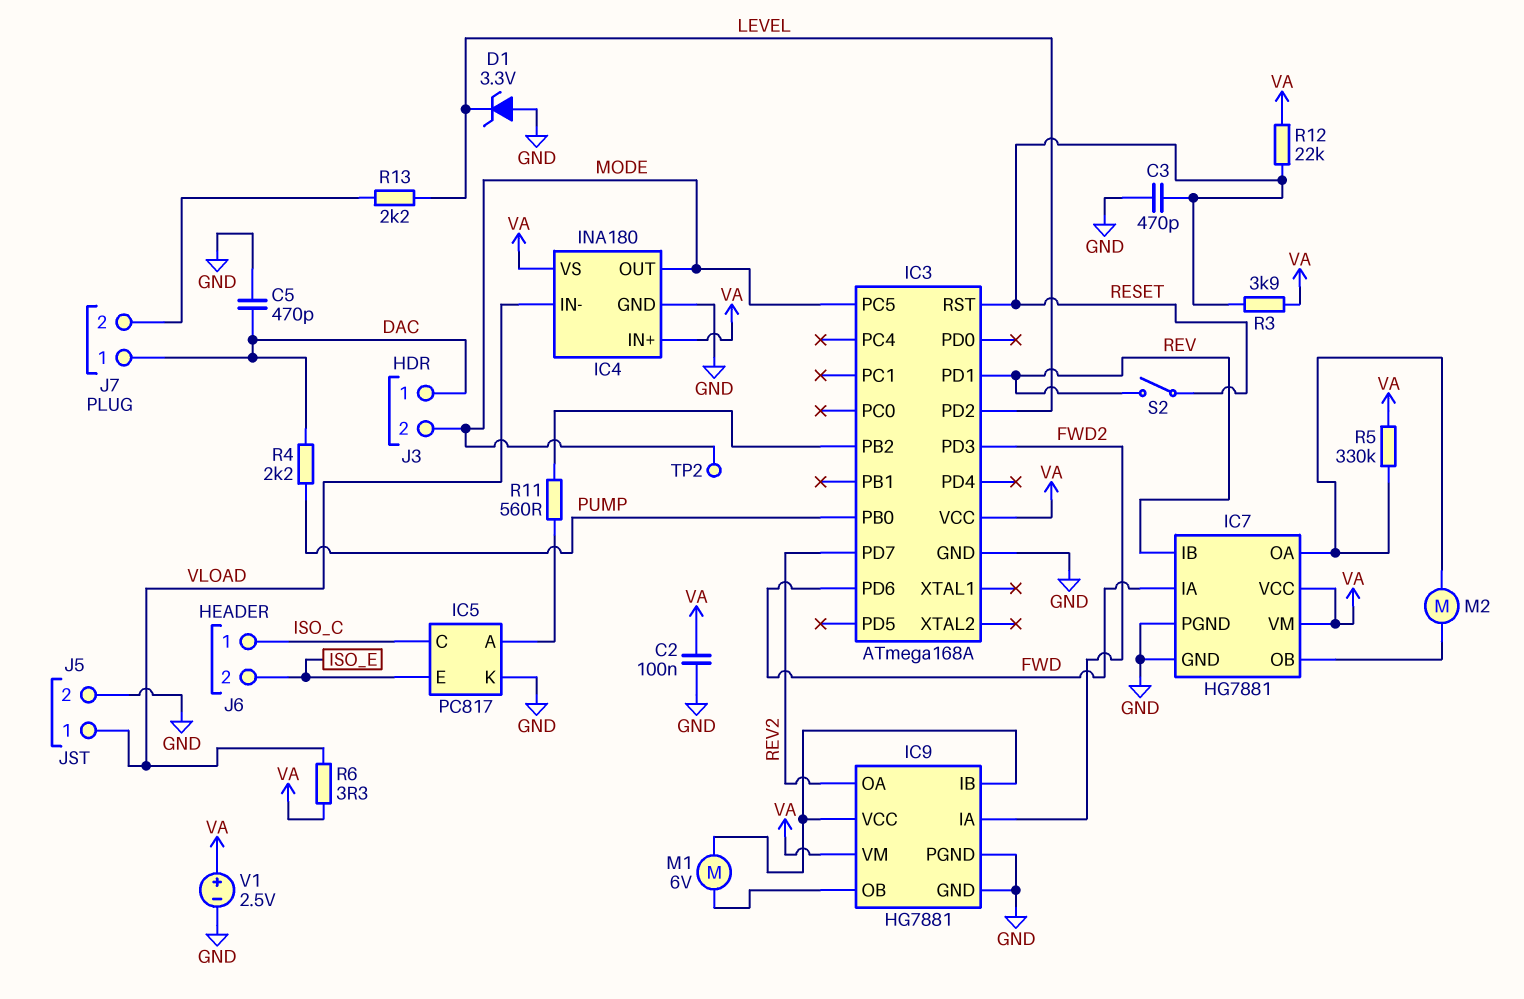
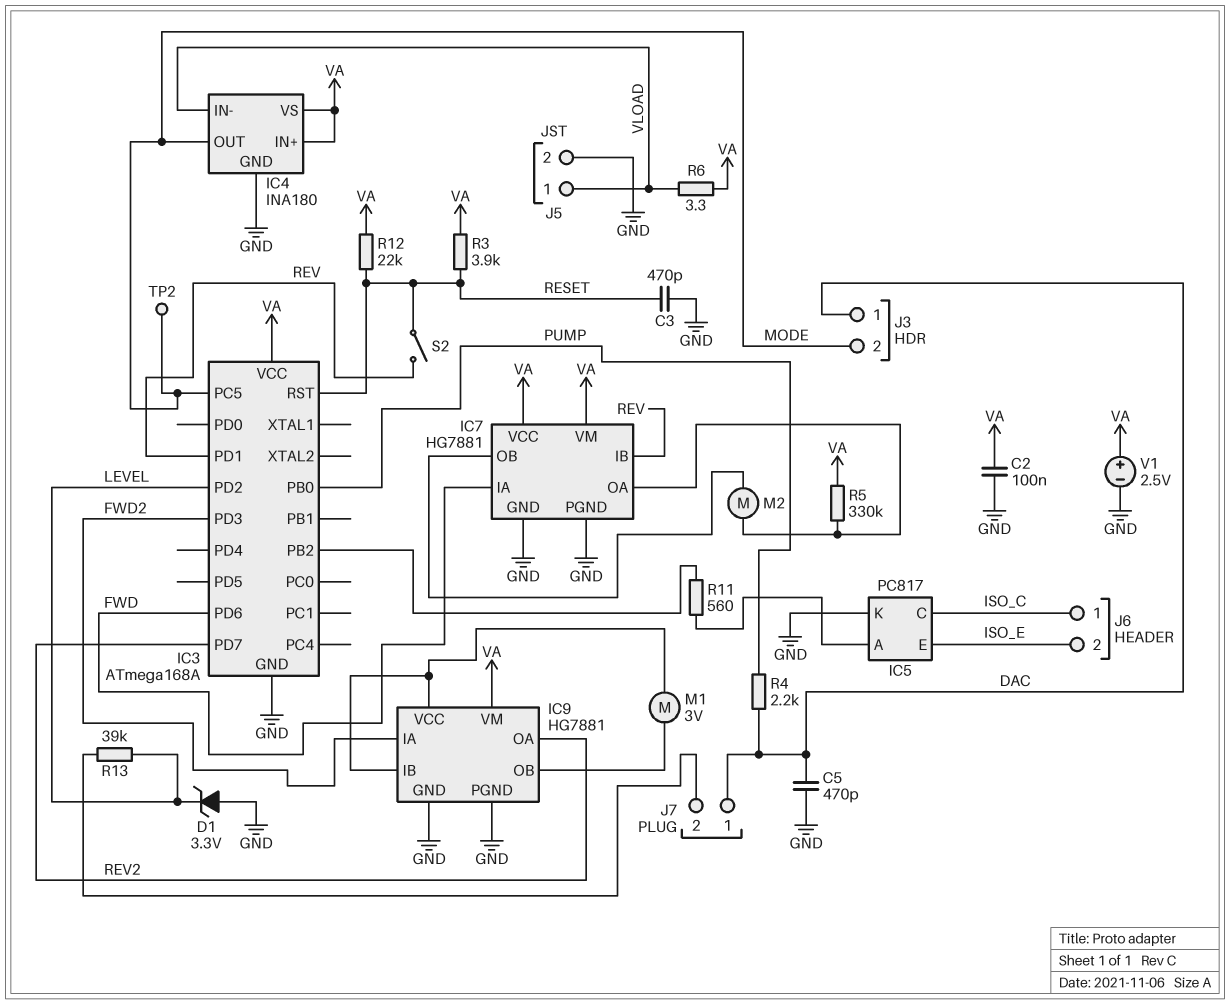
M1: motor 6V (IC9/IB, IC9/OB) -> motor 3V (IC9/IB, IC9/OB)
R13: 2.2k (J7/2, LEVEL) -> 39k (J7/2, LEVEL)

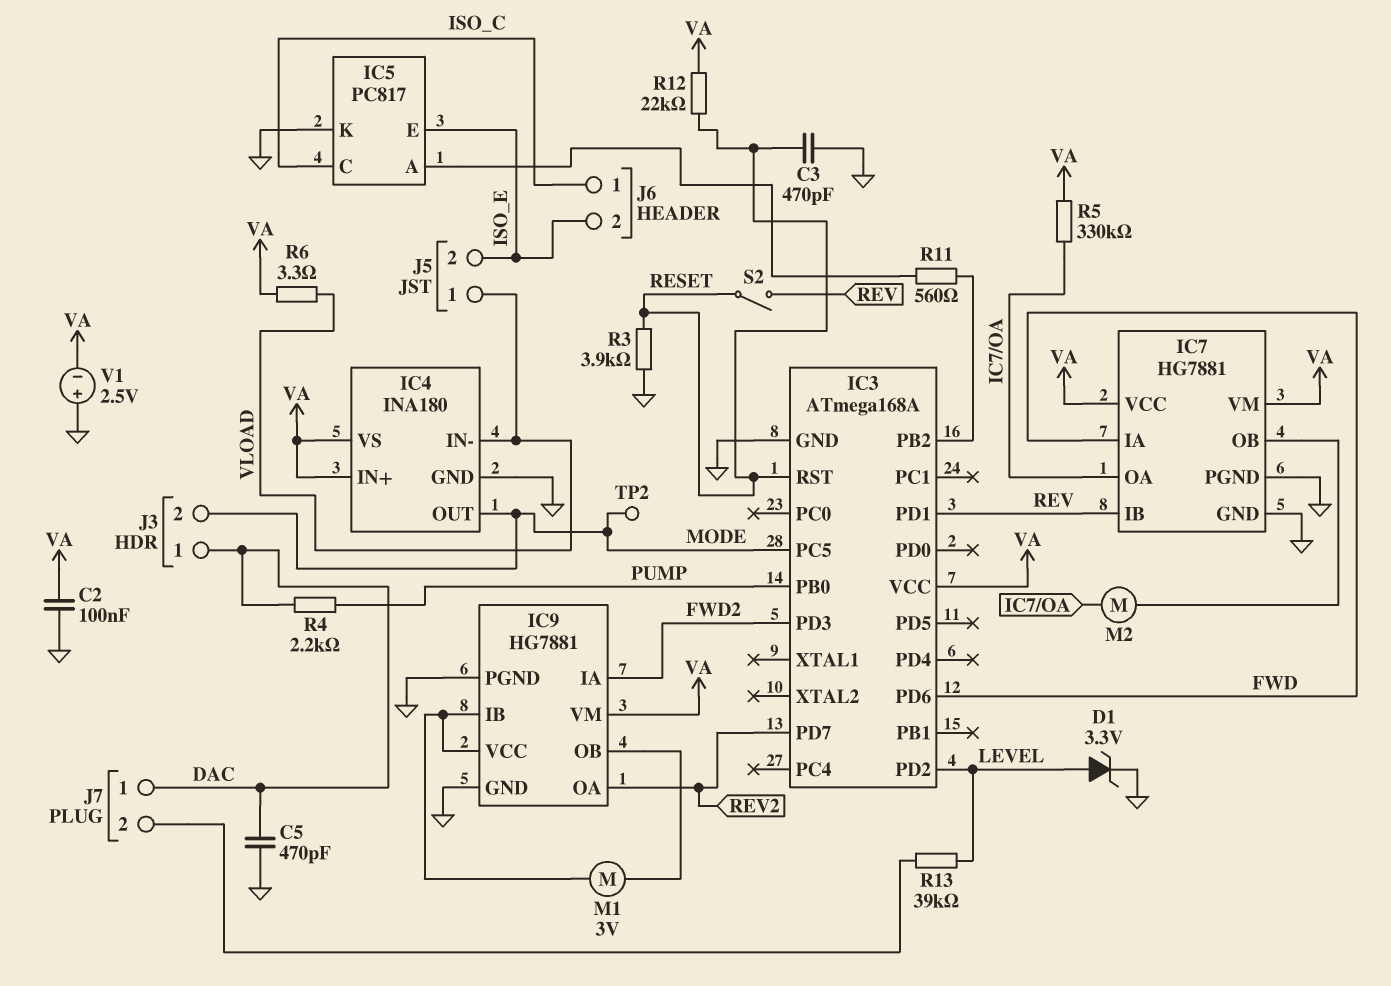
D1: zener 3.3V (A GND, K LEVEL) -> zener 3.3V (A LEVEL, K GND)
J5 pin 2: GND -> ISO_E
R3: 3.9k (RESET, VA) -> 3.9k (GND, RESET)
V1: 2.5V (plus VA, minus GND) -> 2.5V (plus GND, minus VA)

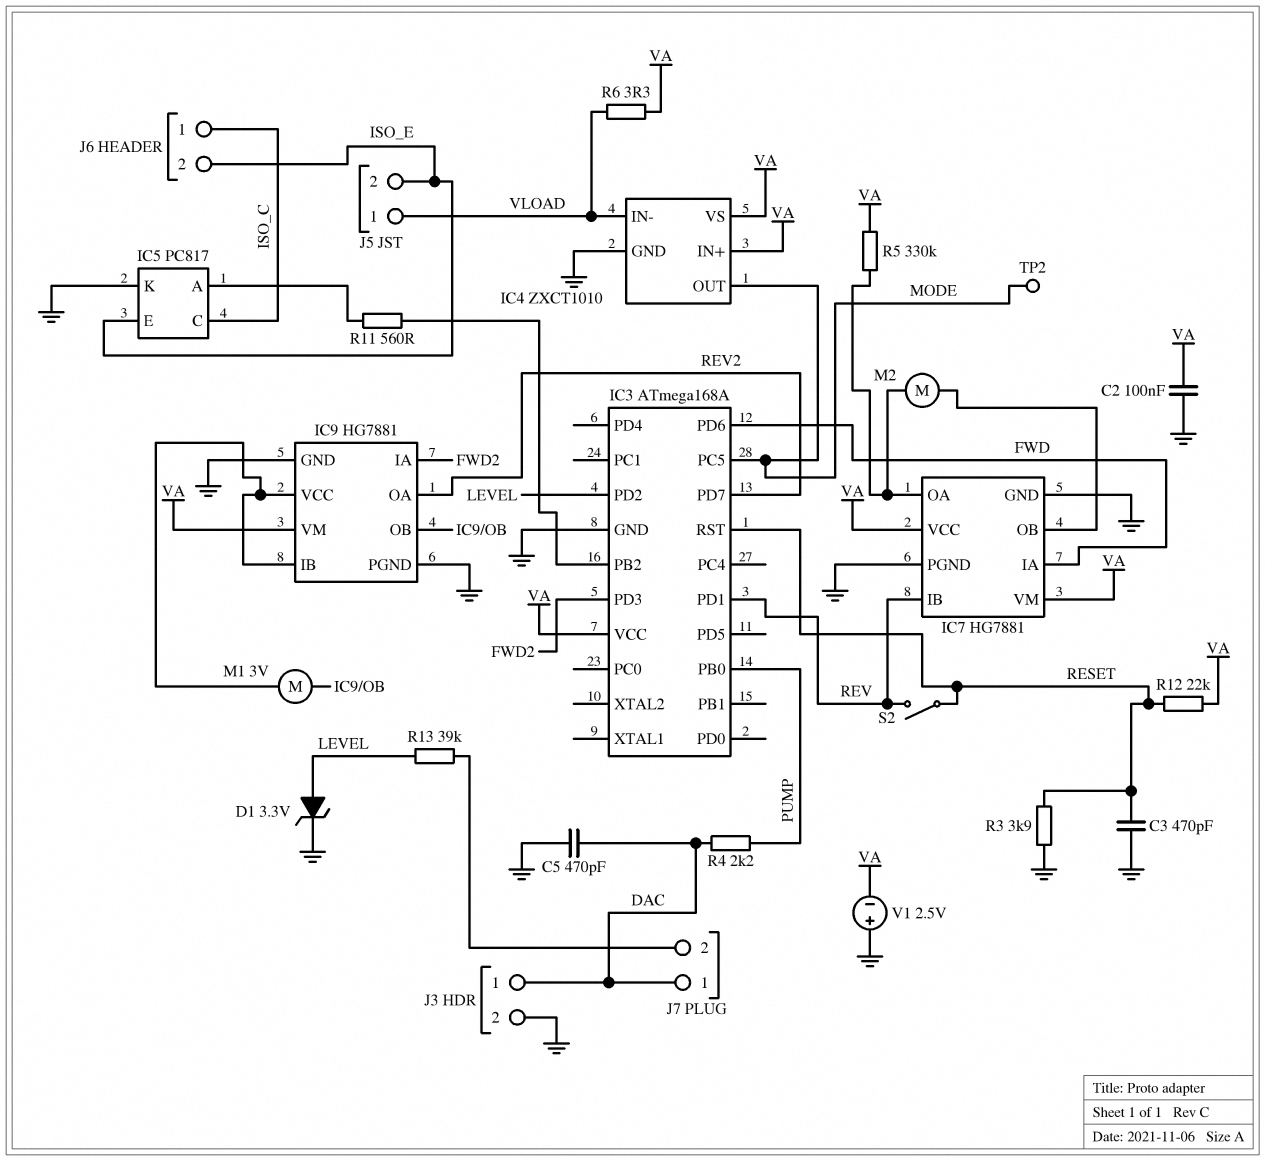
IC4: INA180 -> ZXCT1010
J3 pin 2: MODE -> GND

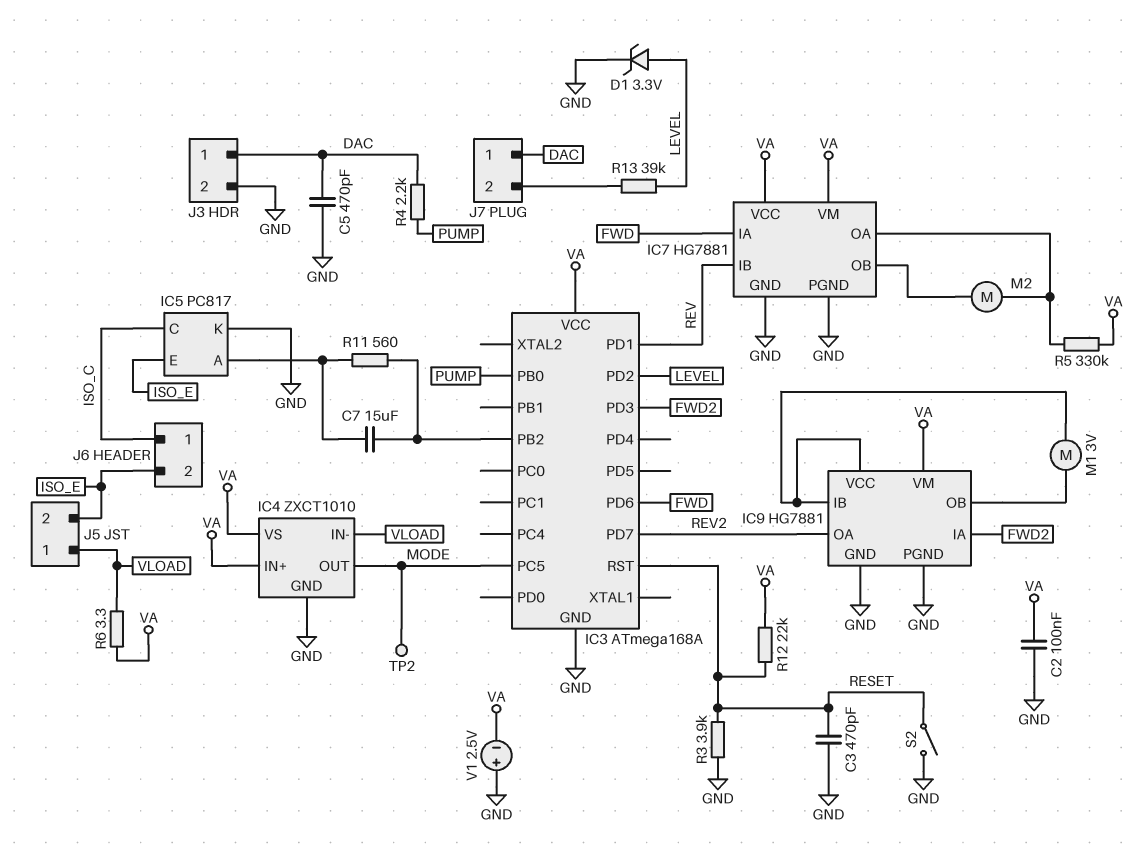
C7: none -> 15uF (IC3/PB2, IC5/A)
S2: switch (RESET, REV) -> switch (GND, RESET)

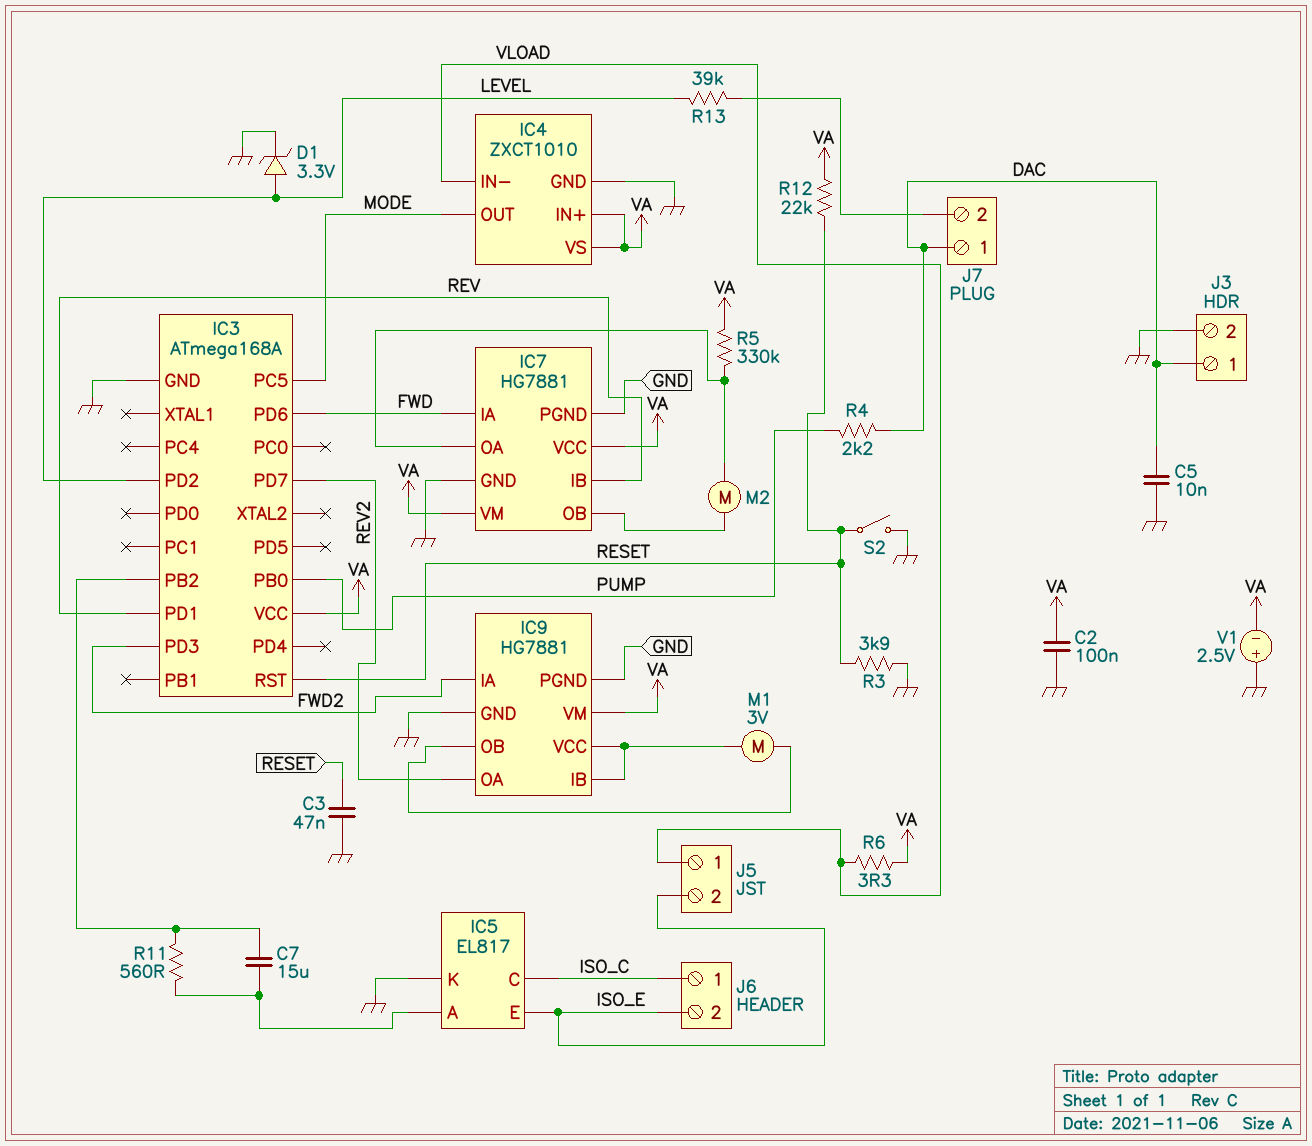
C3: 470pF (GND, RESET) -> 47nF (GND, RESET)
C5: 470pF (DAC, GND) -> 10nF (DAC, GND)
IC5: PC817 -> EL817
TP2: test point (MODE) -> none

